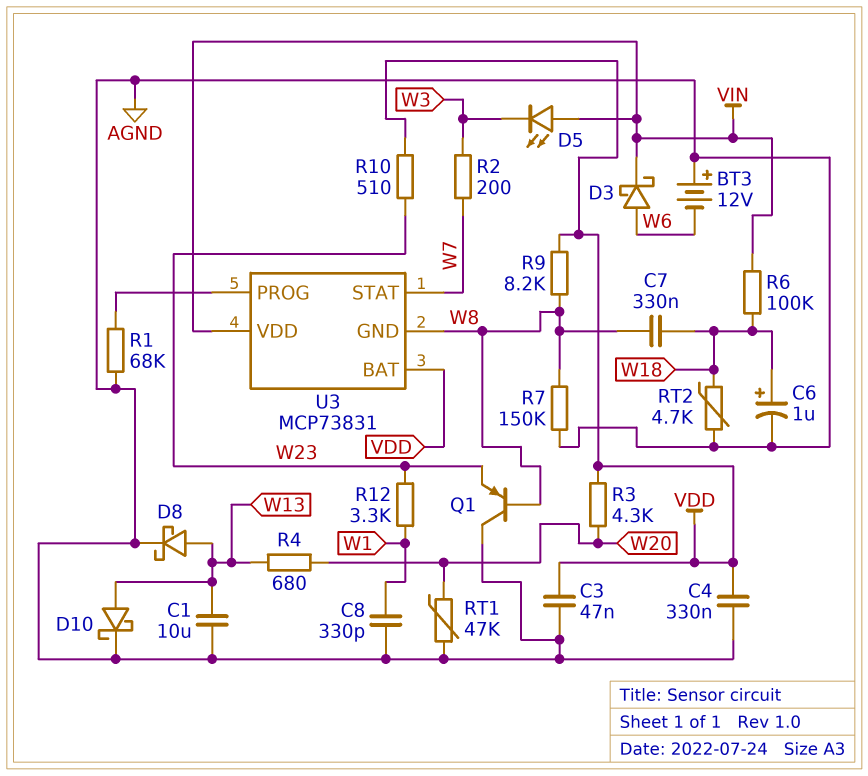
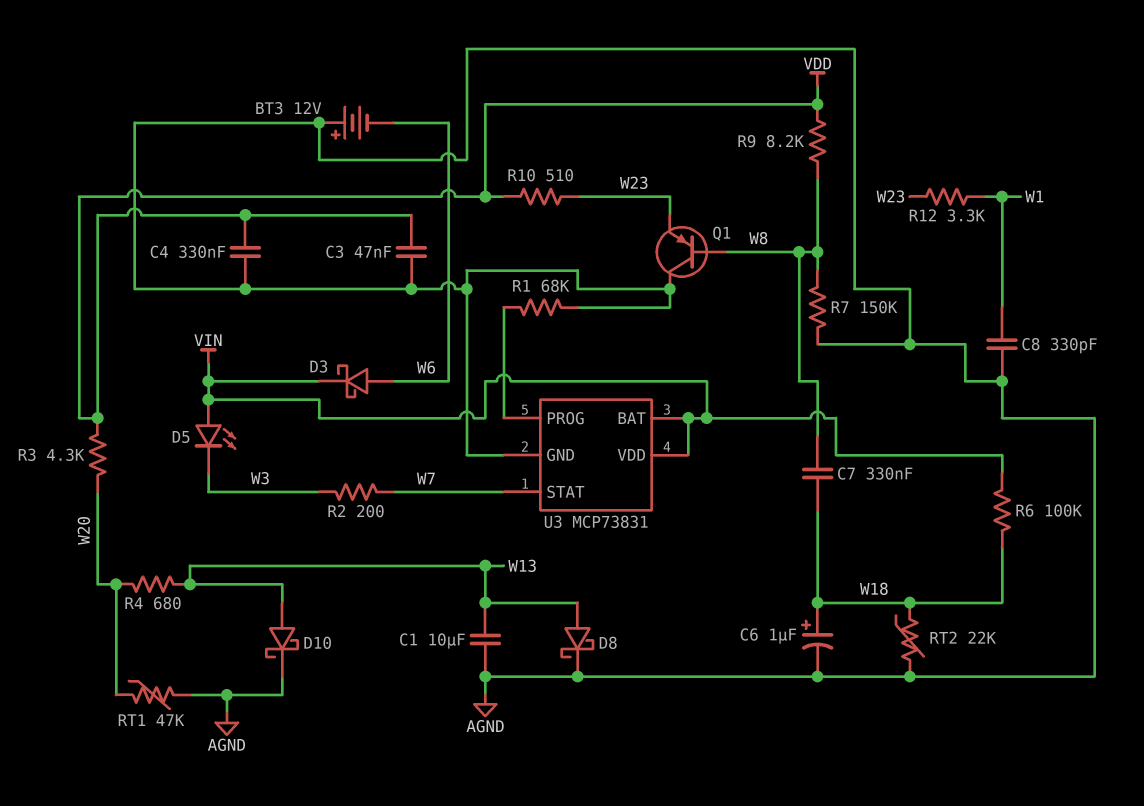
RT2: 4.7k (AGND, W18) -> 22k (AGND, W18)
U3 pin BAT: VDD -> VIN
U3 pin GND: W8 -> AGND

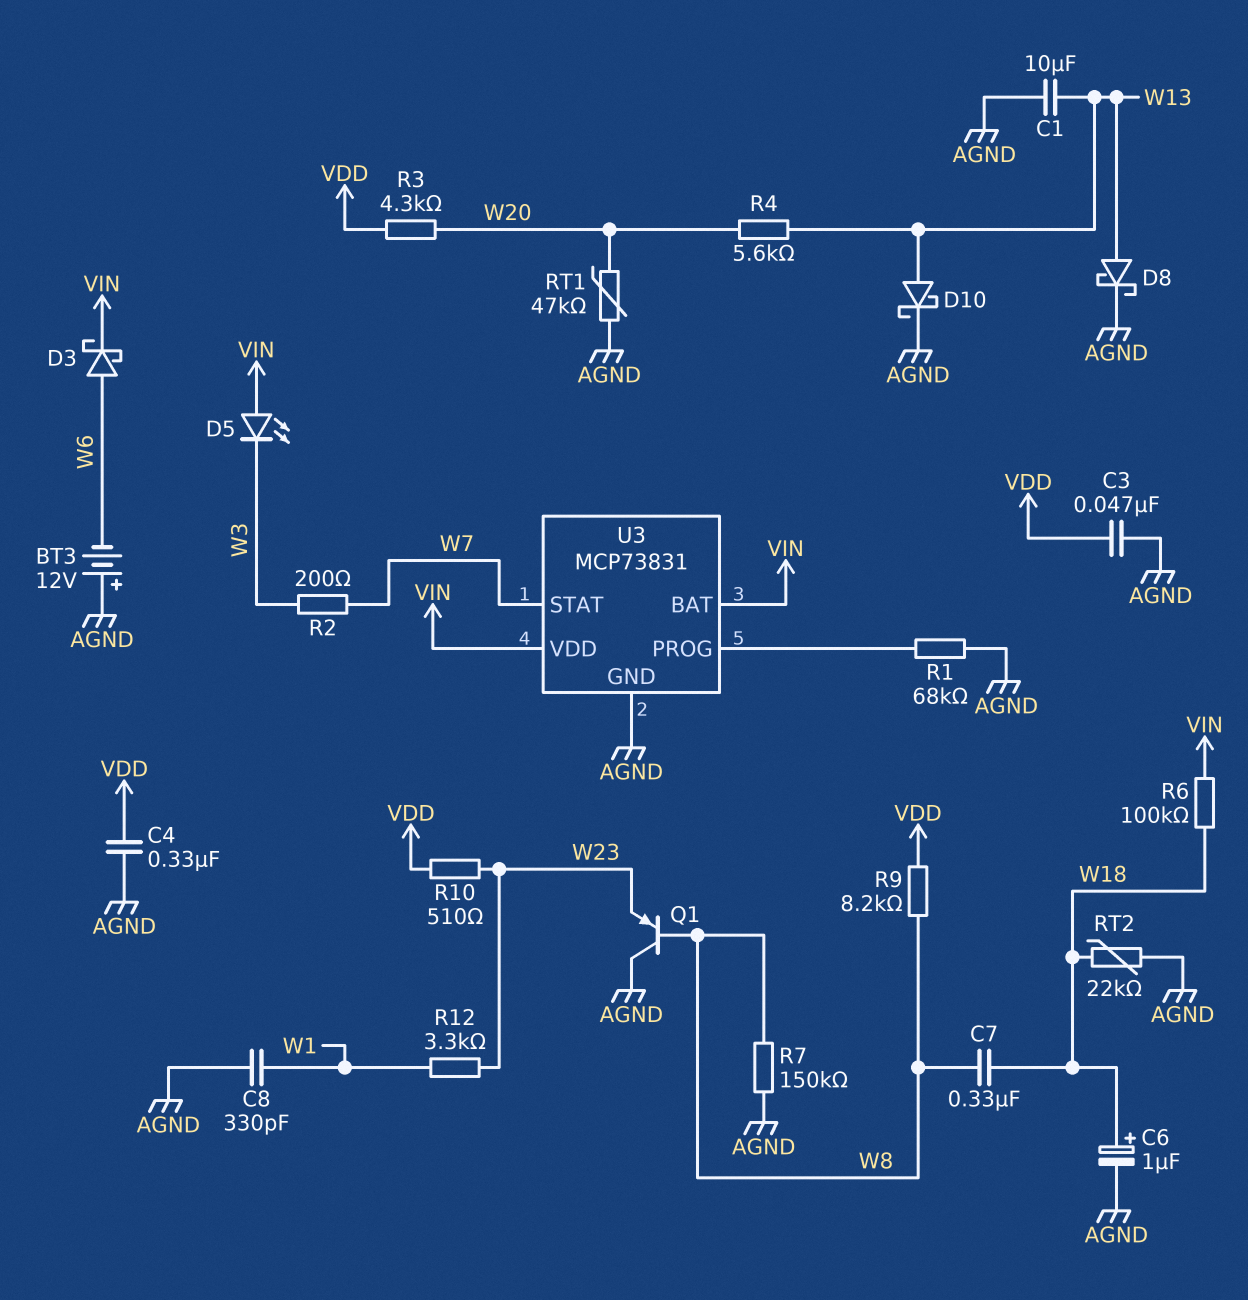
R4: 680 (W13, W20) -> 5.6k (W13, W20)

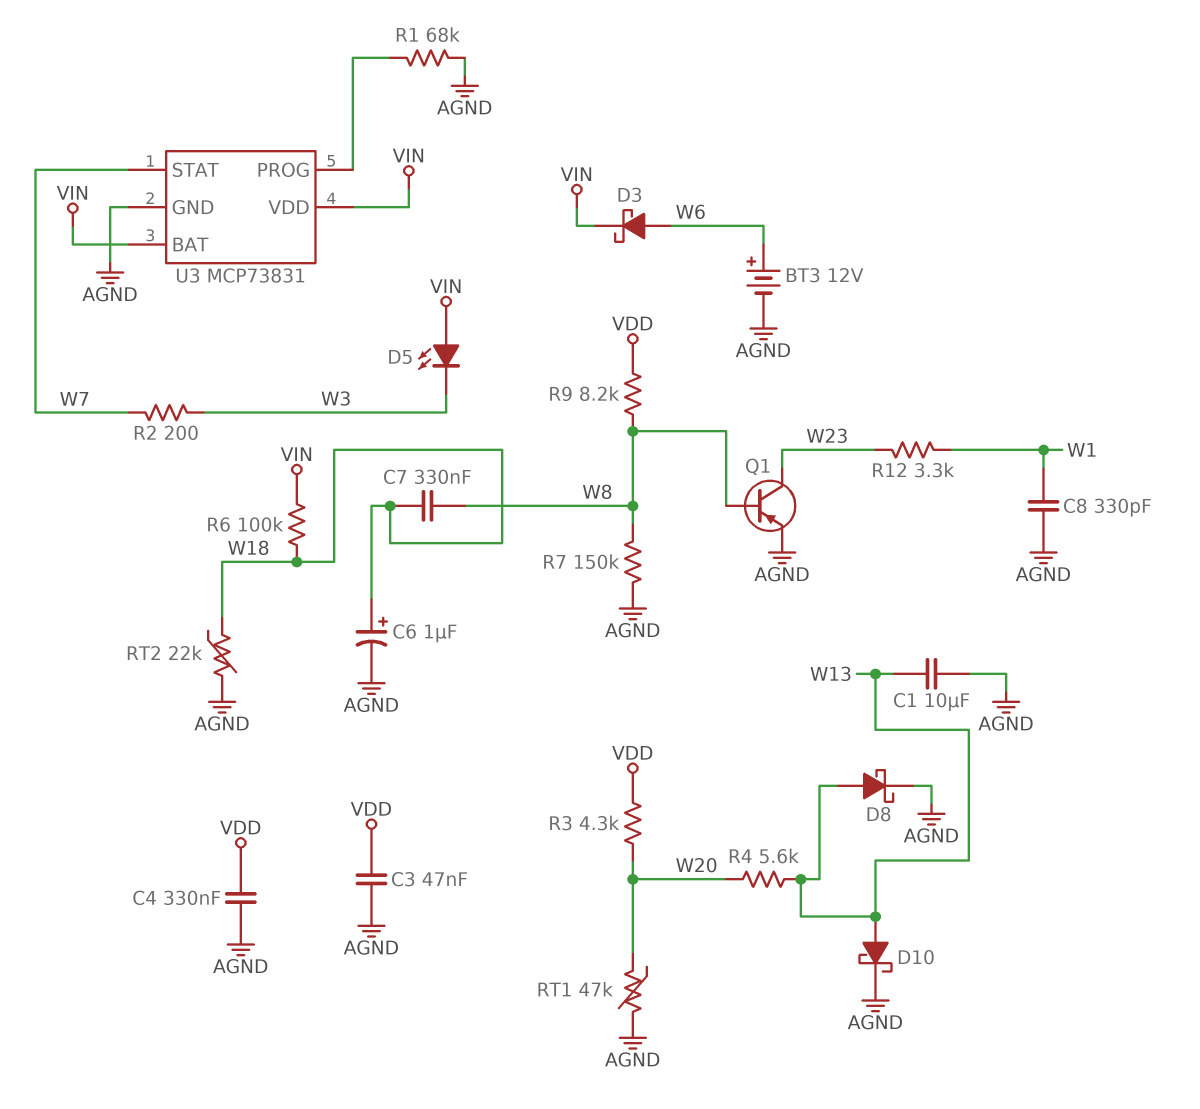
BT3: 12V (plus AGND, minus W6) -> 12V (plus W6, minus AGND)
Q1: PNP (B W8, C AGND, E W23) -> PNP (B W8, C W23, E AGND)
R10: 510 (VDD, W23) -> none

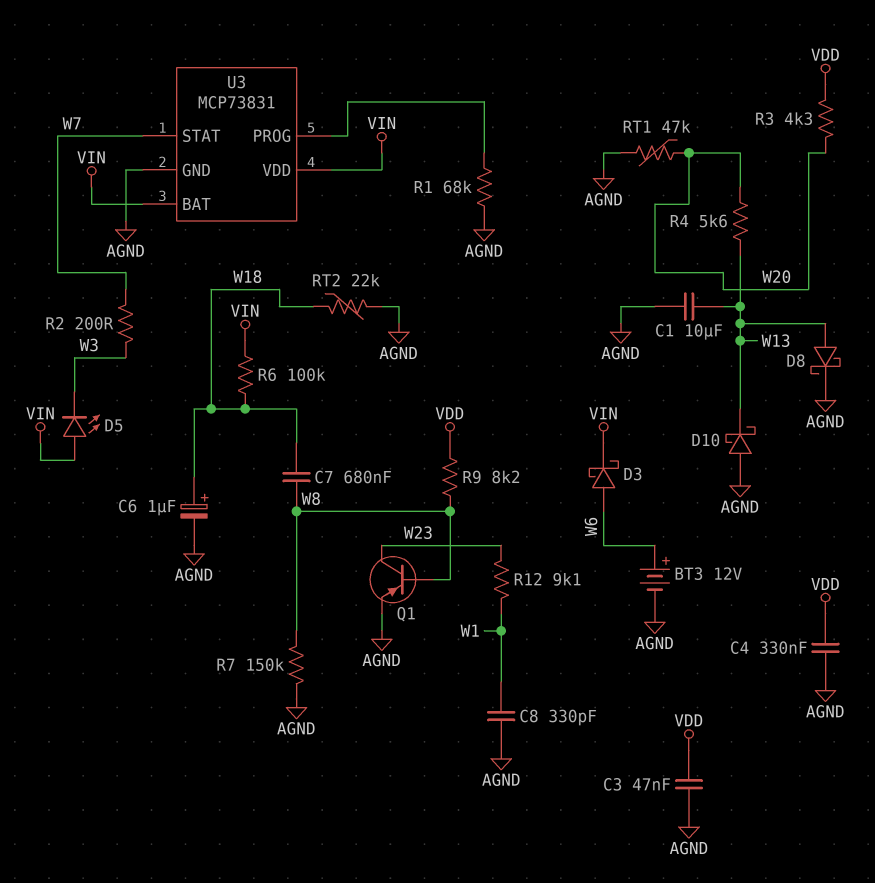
C7: 330nF (W8, W18) -> 680nF (W8, W18)
D10: schottky (A W13, K AGND) -> schottky (A AGND, K W13)
R12: 3.3k (W1, W23) -> 9.1k (W1, W23)

